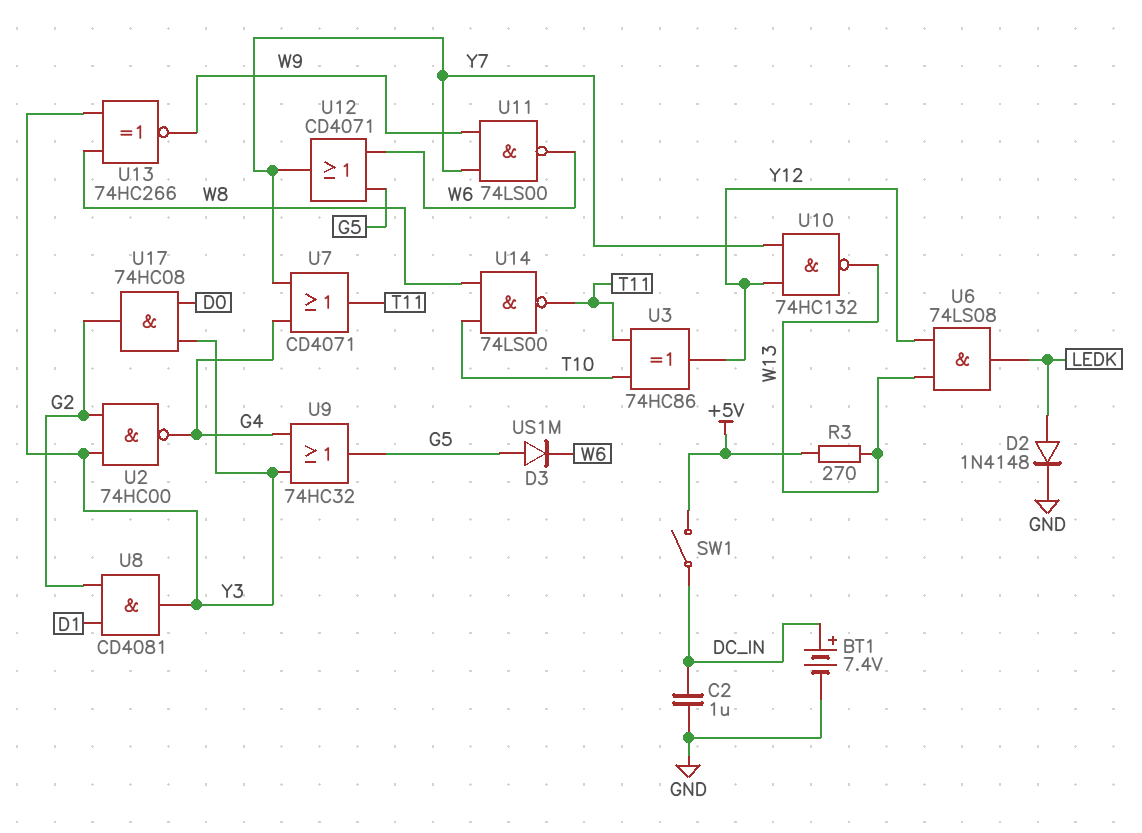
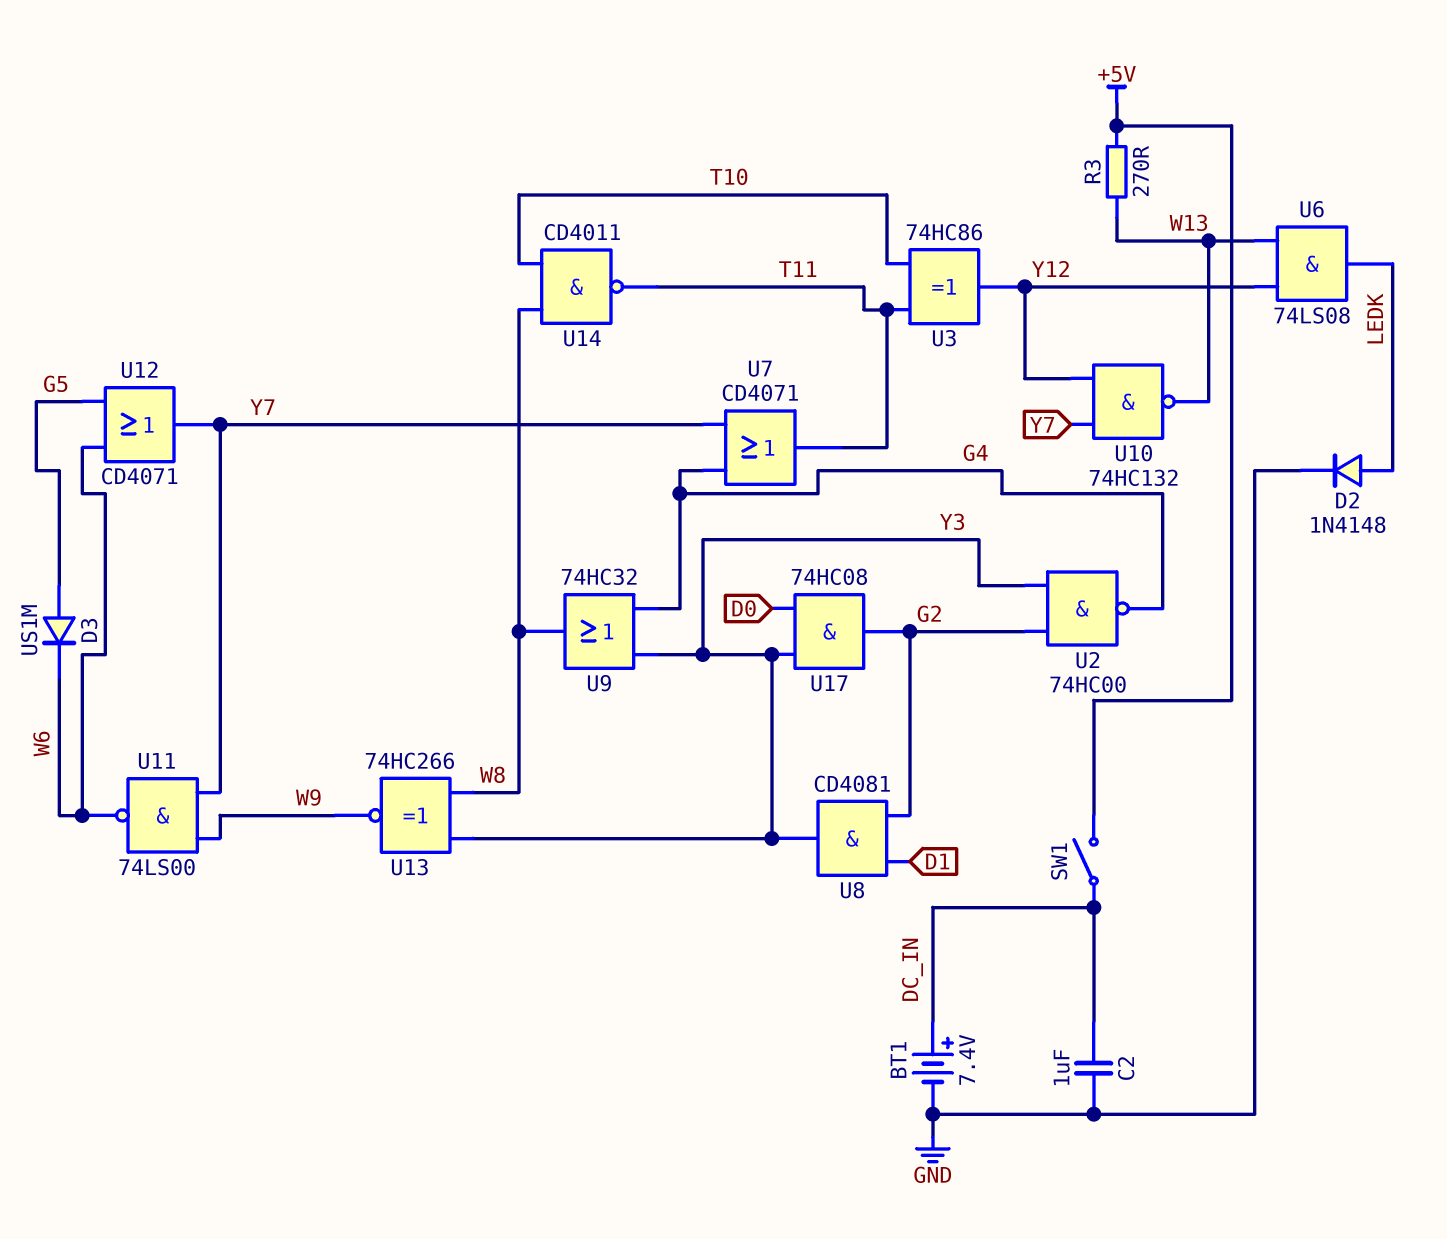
U9: OR 74HC32 (in G4, in Y3, out G5) -> OR 74HC32 (in G4, in Y3, out W8)
U14: NAND 74LS00 (in T10, in W8, out T11) -> NAND CD4011 (in T10, in W8, out T11)

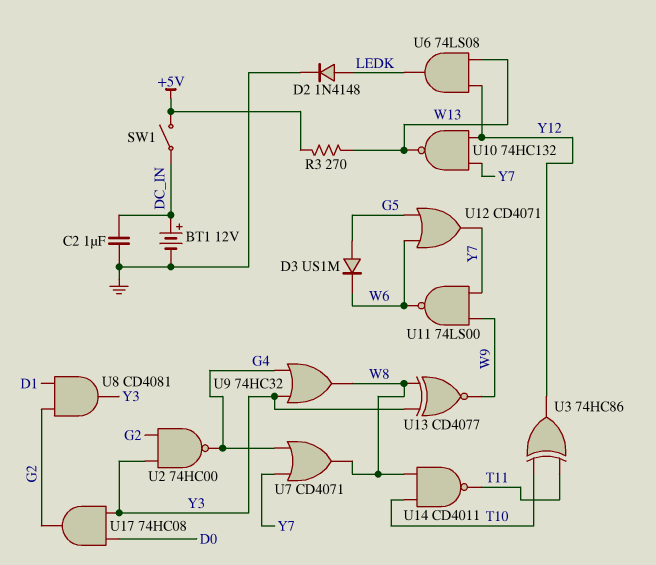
BT1: 7.4V (plus DC_IN, minus GND) -> 12V (plus DC_IN, minus GND)
U7: OR CD4071 (in G4, in Y7, out T11) -> OR CD4071 (in G4, in Y7, out W8)
U13: XNOR 74HC266 (in W8, in Y3, out W9) -> XNOR CD4077 (in W8, in Y3, out W9)

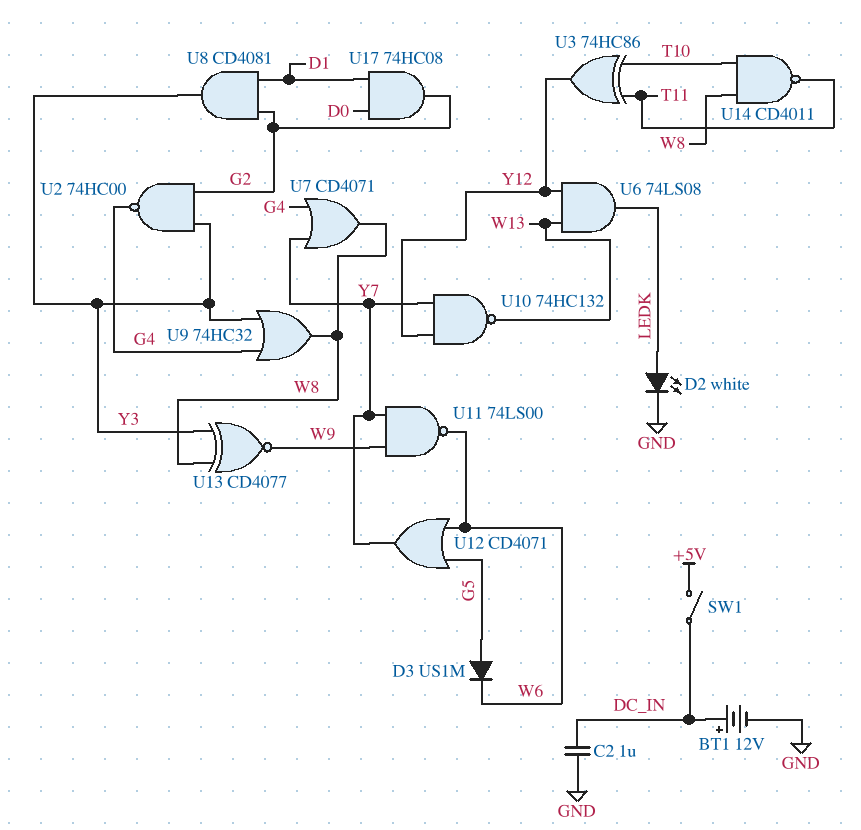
D2: diode 1N4148 (A LEDK, K GND) -> LED white (A LEDK, K GND)
R3: 270 (+5V, W13) -> none
U17: AND 74HC08 (in D0, in Y3, out G2) -> AND 74HC08 (in D0, in D1, out G2)

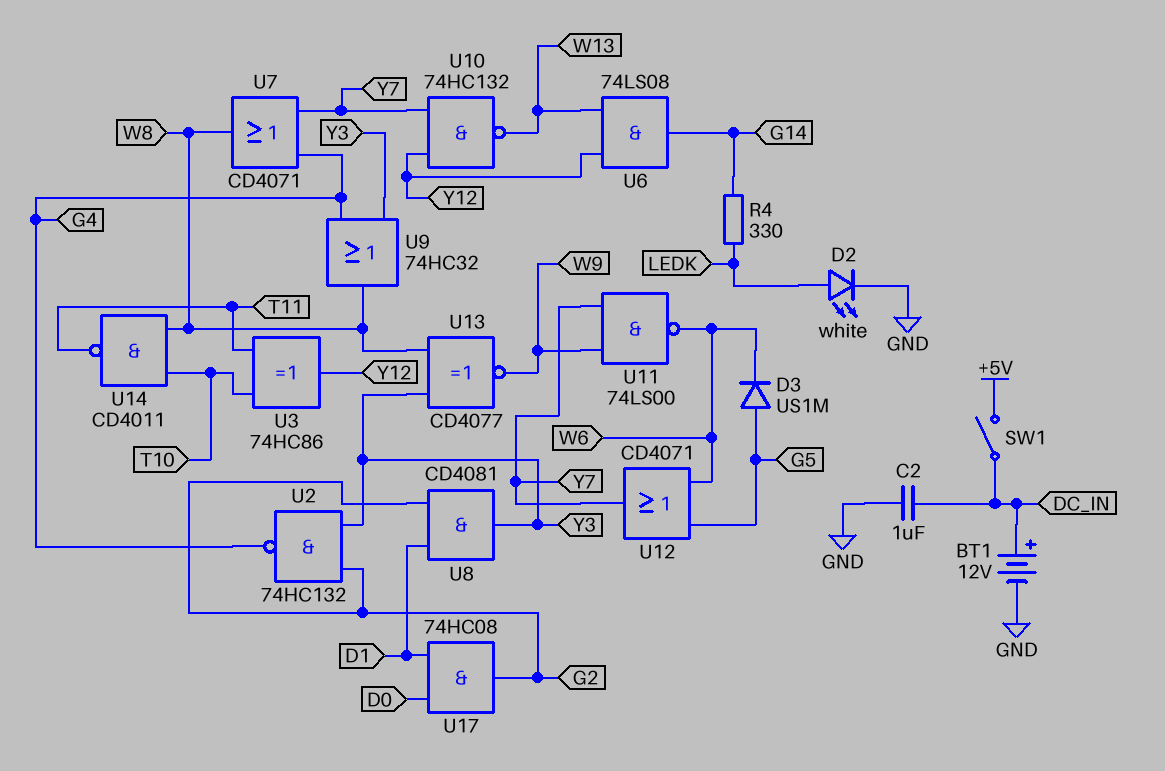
R4: none -> 330 (G14, LEDK)
U2: NAND 74HC00 (in G2, in Y3, out G4) -> NAND 74HC132 (in G2, in Y3, out G4)
U6: AND 74LS08 (in W13, in Y12, out LEDK) -> AND 74LS08 (in W13, in Y12, out G14)

